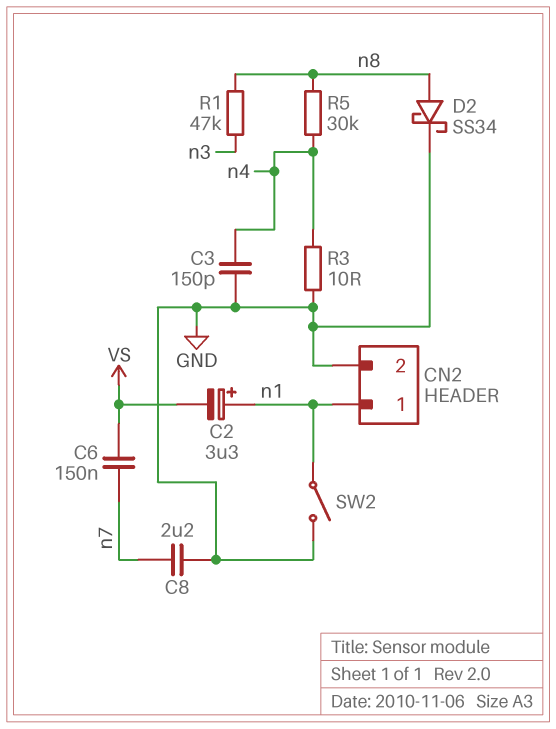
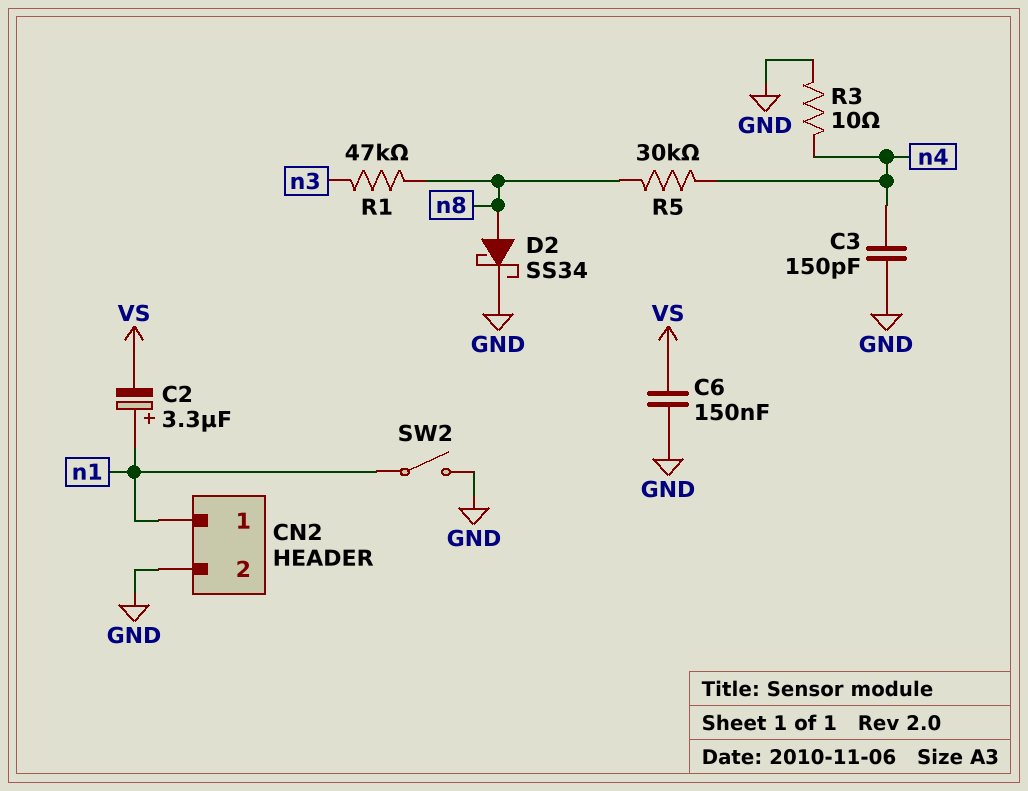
C6: 150nF (VS, n7) -> 150nF (GND, VS)
C8: 2.2uF (GND, n7) -> none

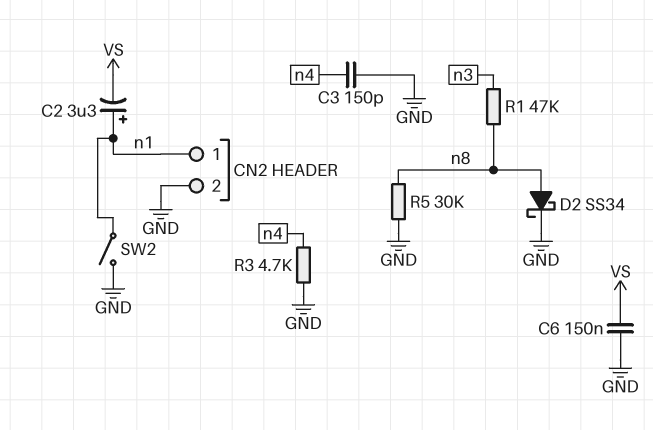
R3: 10 (GND, n4) -> 4.7k (GND, n4)
R5: 30k (n4, n8) -> 30k (GND, n8)

